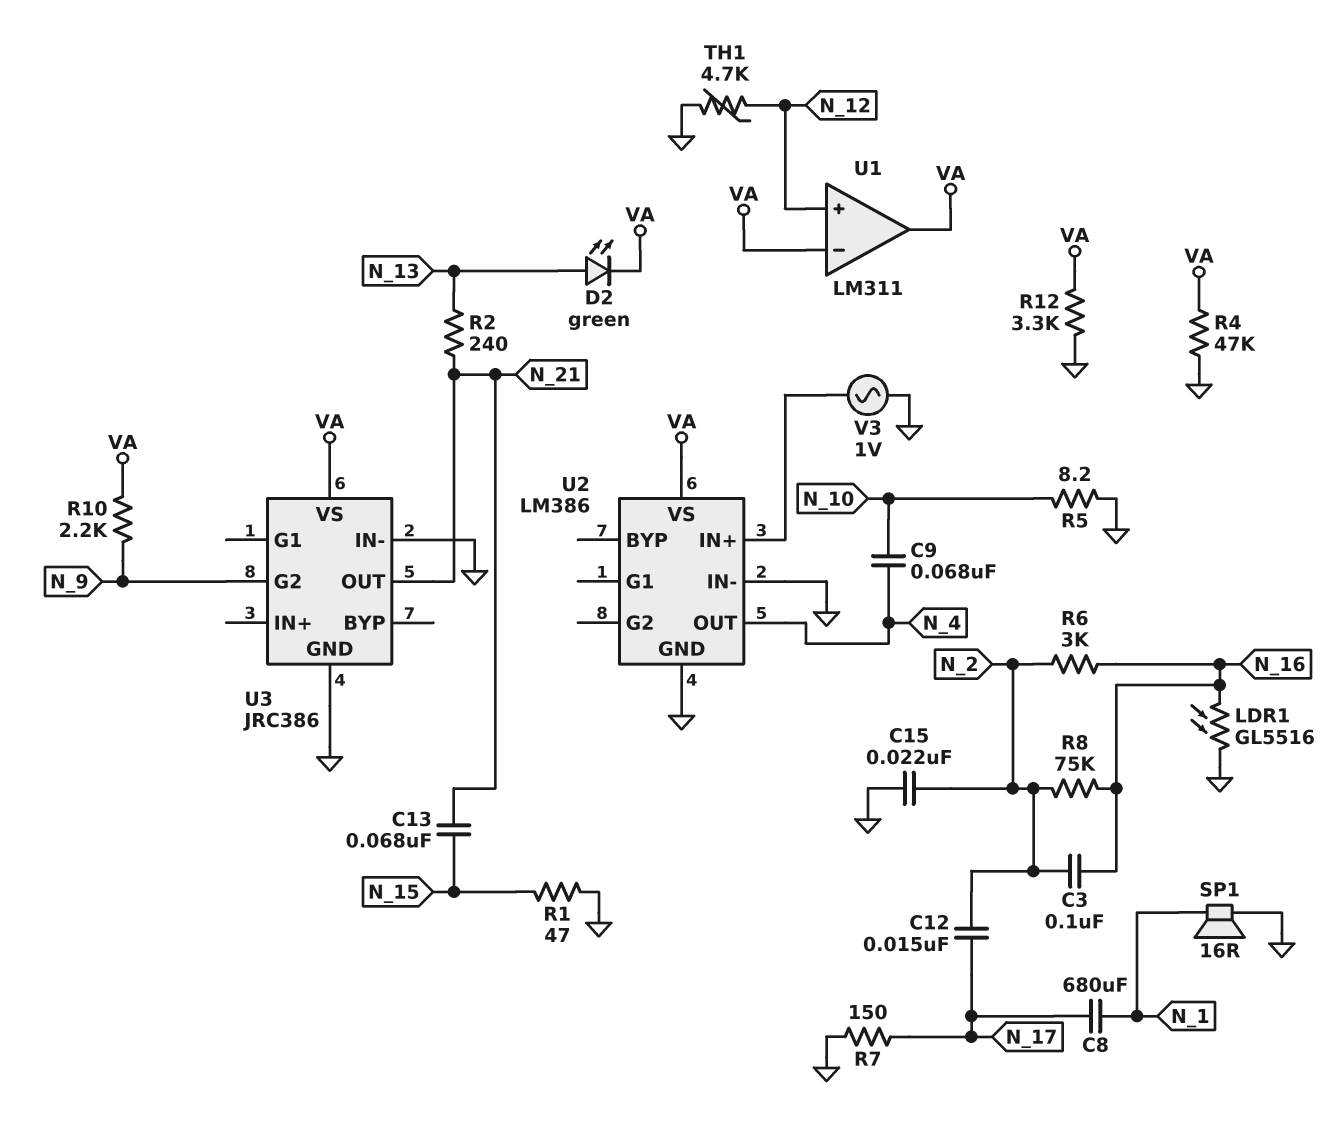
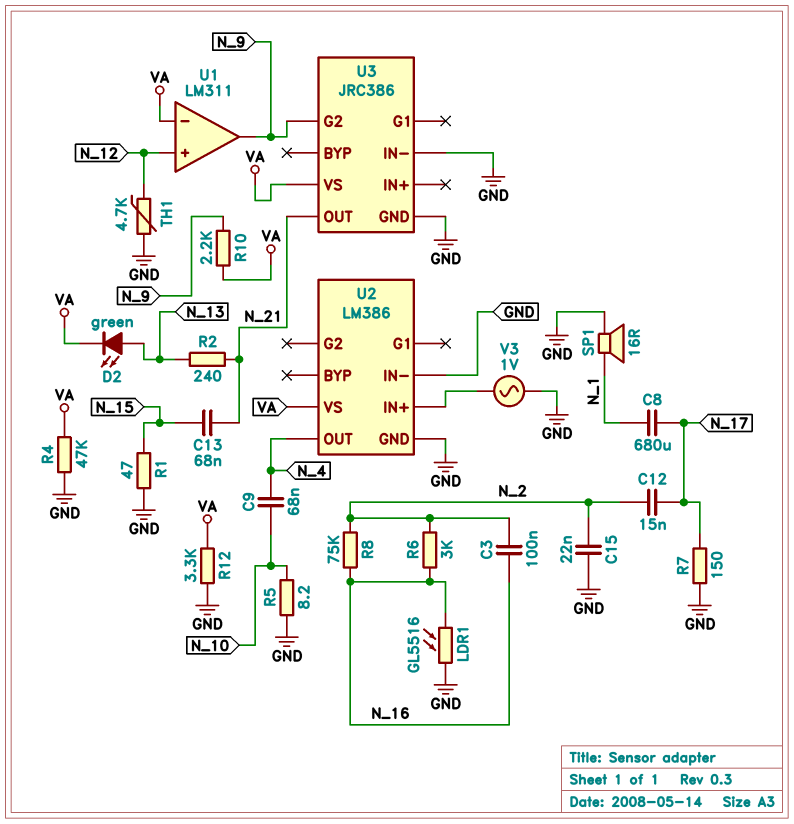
U1 pin out: VA -> N_9

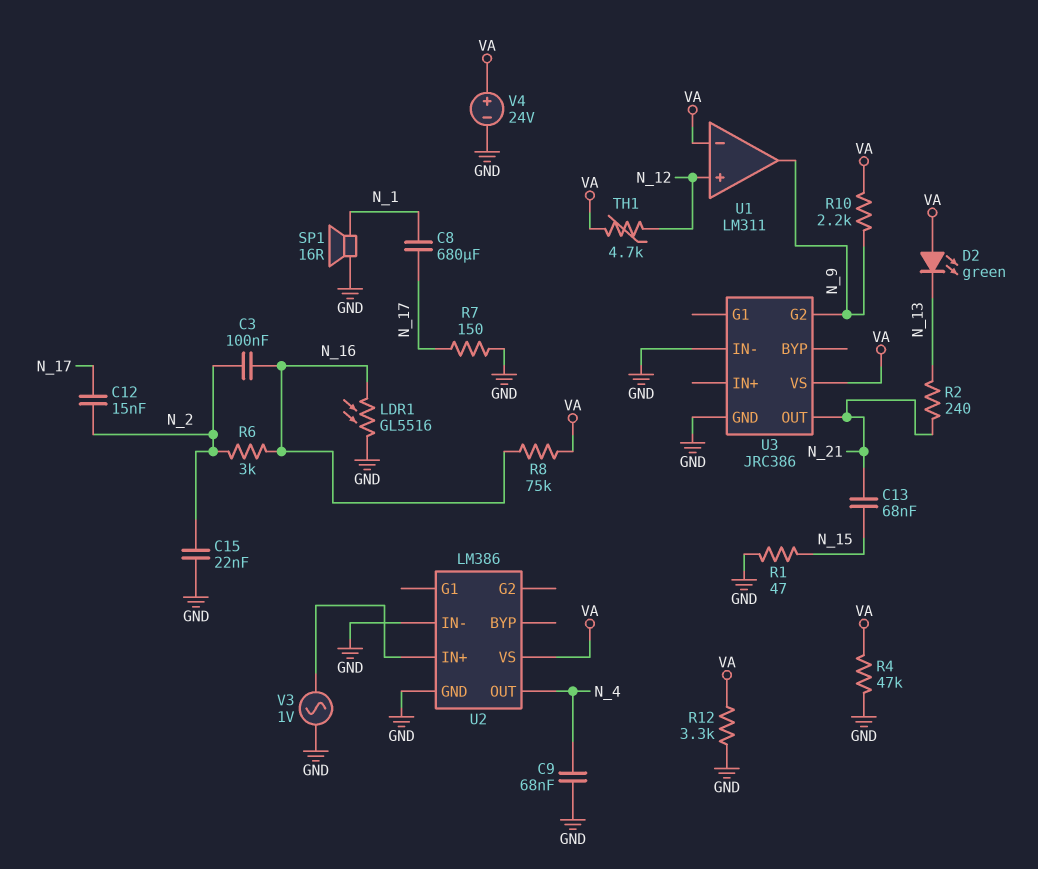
C9: 68nF (N_4, N_10) -> 68nF (GND, N_4)
D2: LED green (A N_13, K VA) -> LED green (A VA, K N_13)
R5: 8.2 (GND, N_10) -> none
R8: 75k (N_2, N_16) -> 75k (N_16, VA)
TH1: 4.7k (GND, N_12) -> 4.7k (N_12, VA)
V4: none -> 24V (plus VA, minus GND)

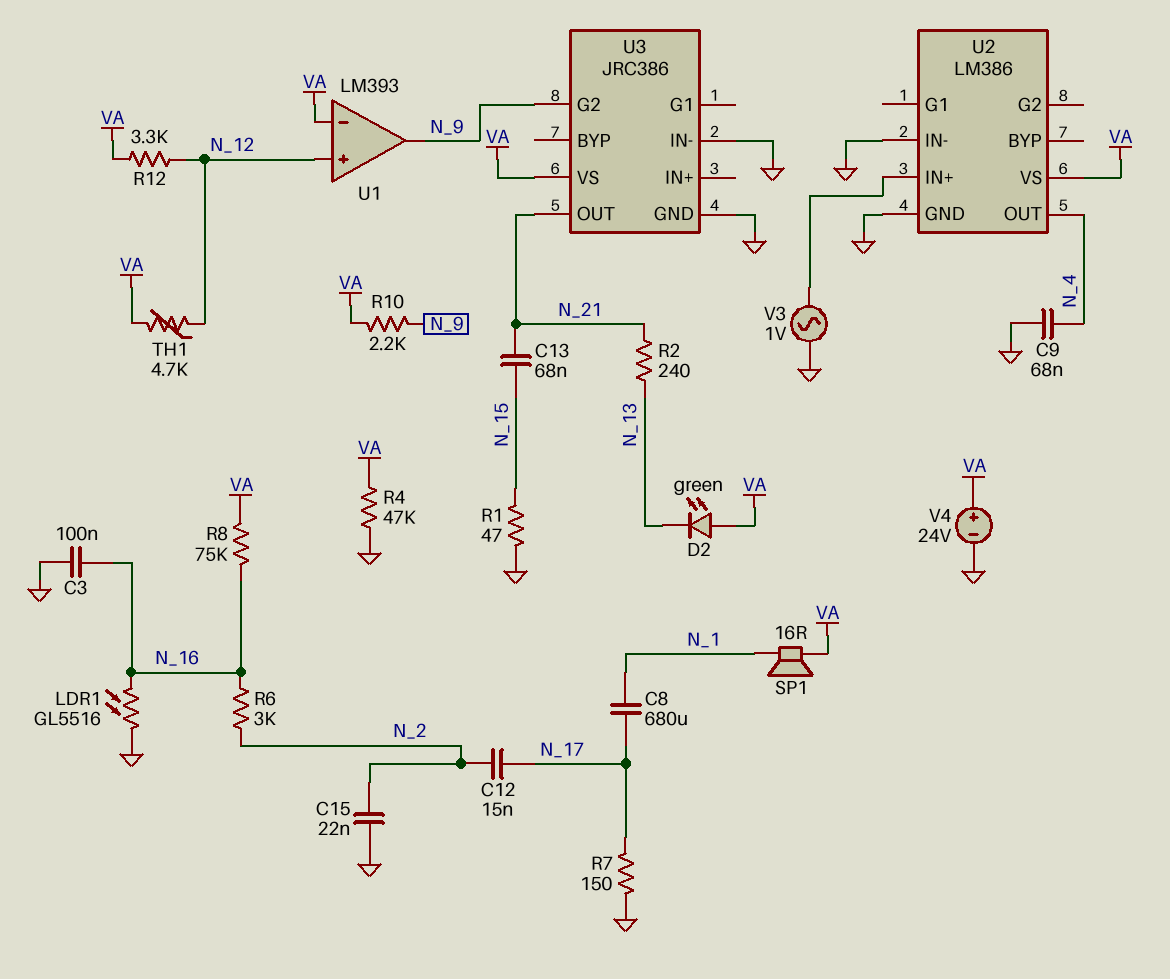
C3: 100nF (N_2, N_16) -> 100nF (GND, N_16)
R12: 3.3k (GND, VA) -> 3.3k (N_12, VA)
SP1: speaker 16R (GND, N_1) -> speaker 16R (N_1, VA)
U1: LM311 -> LM393

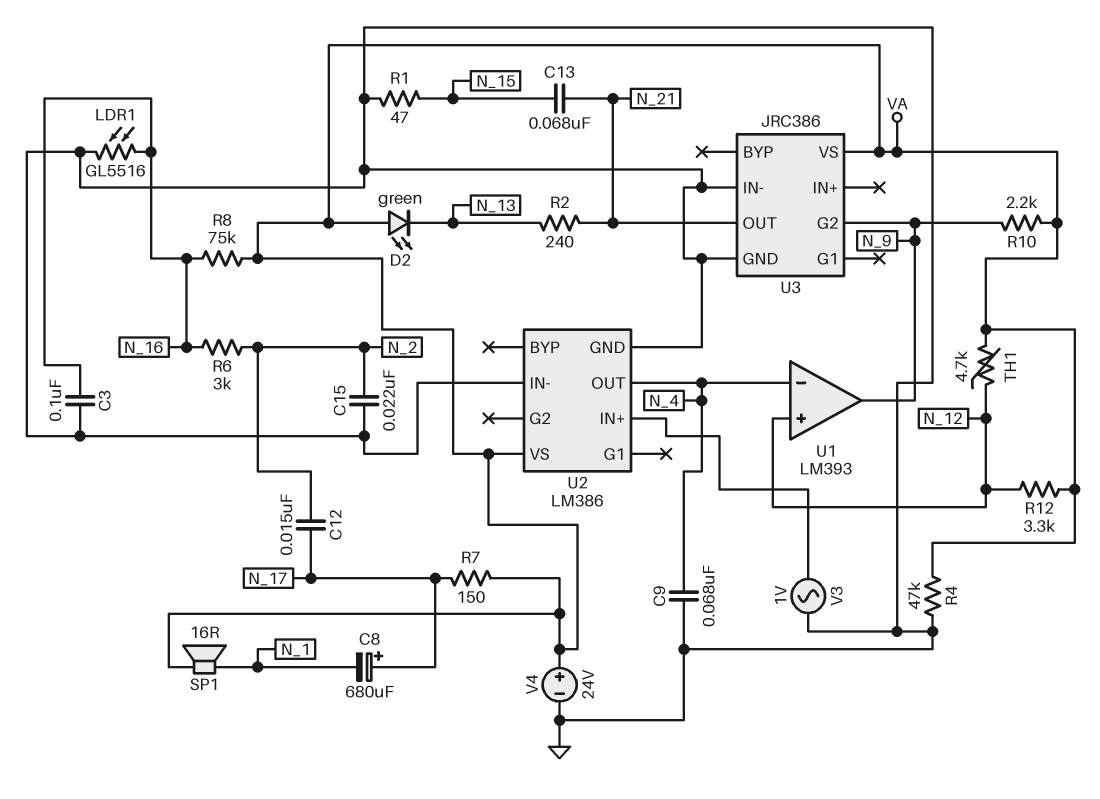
C8: 680uF (N_1, N_17) -> 680uF (plus N_17, minus N_1)
R7: 150 (GND, N_17) -> 150 (N_17, VA)
U1 pin in-: VA -> N_4

